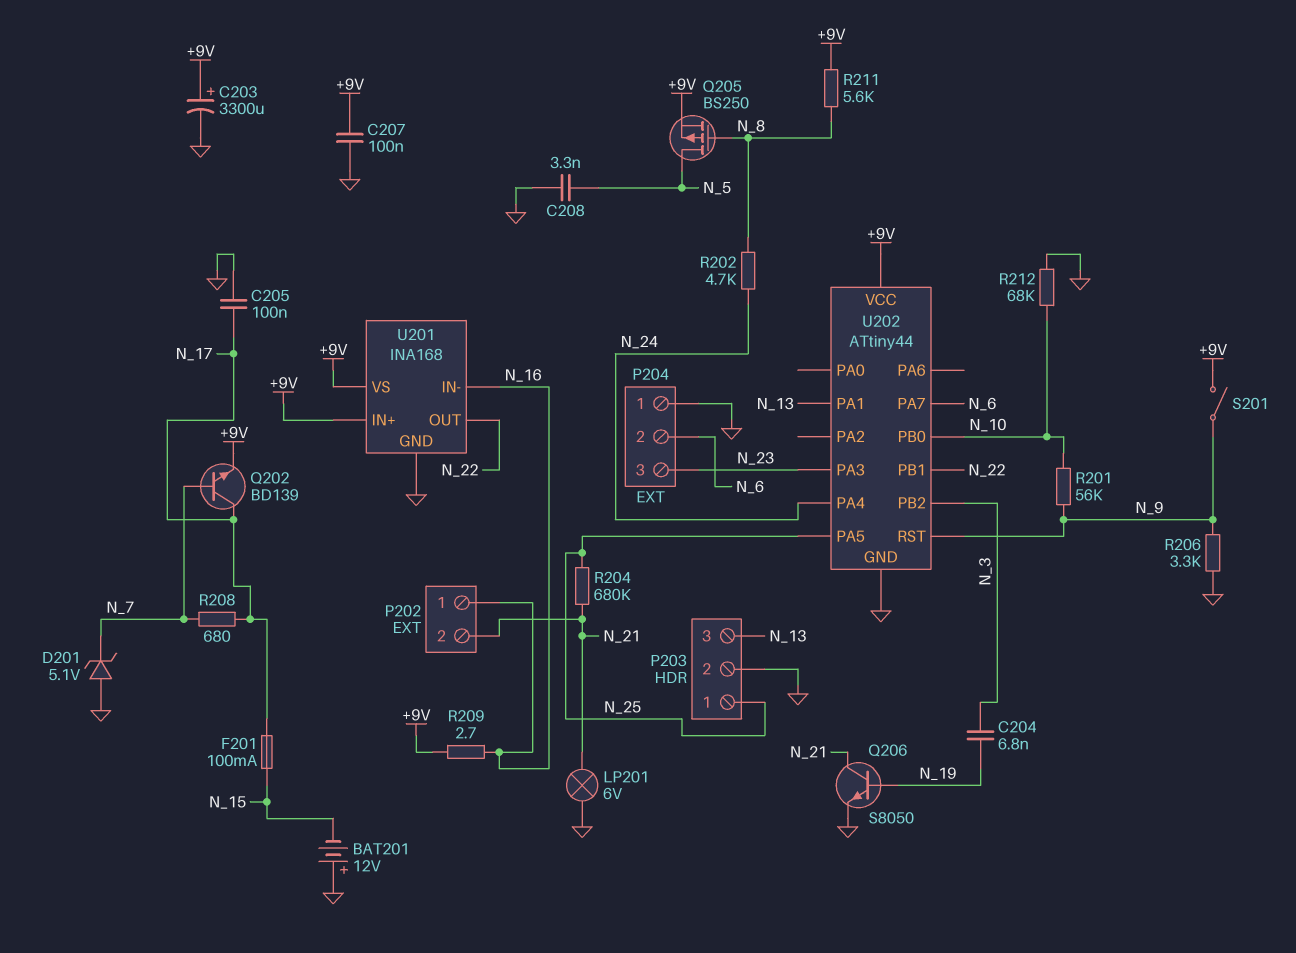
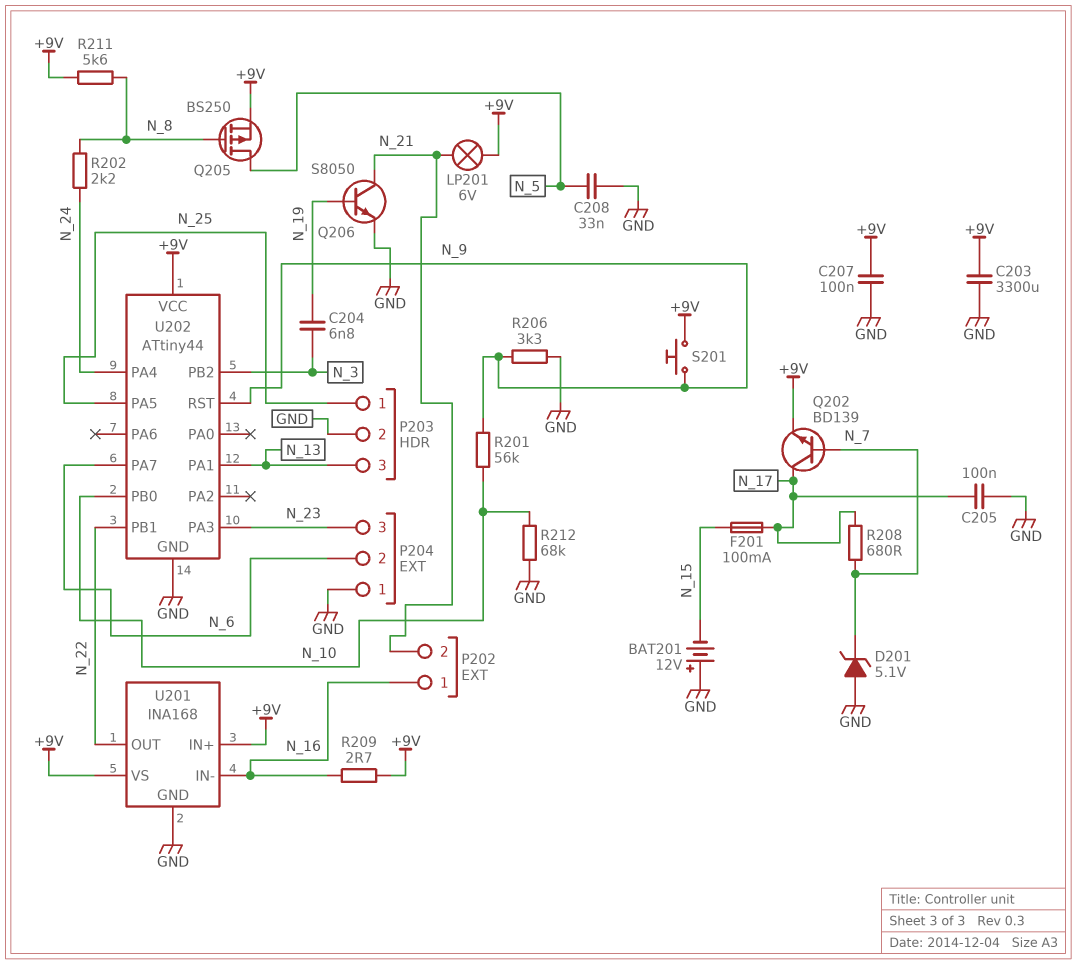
C203: 3300uF (plus +9V, minus GND) -> 3300uF (+9V, GND)
C208: 3.3nF (GND, N_5) -> 33nF (GND, N_5)
LP201: lamp 6V (GND, N_21) -> lamp 6V (+9V, N_21)
R202: 4.7k (N_8, N_24) -> 2.2k (N_8, N_24)
R204: 680k (N_21, N_25) -> none
S201: switch (+9V, N_9) -> button (+9V, N_9)

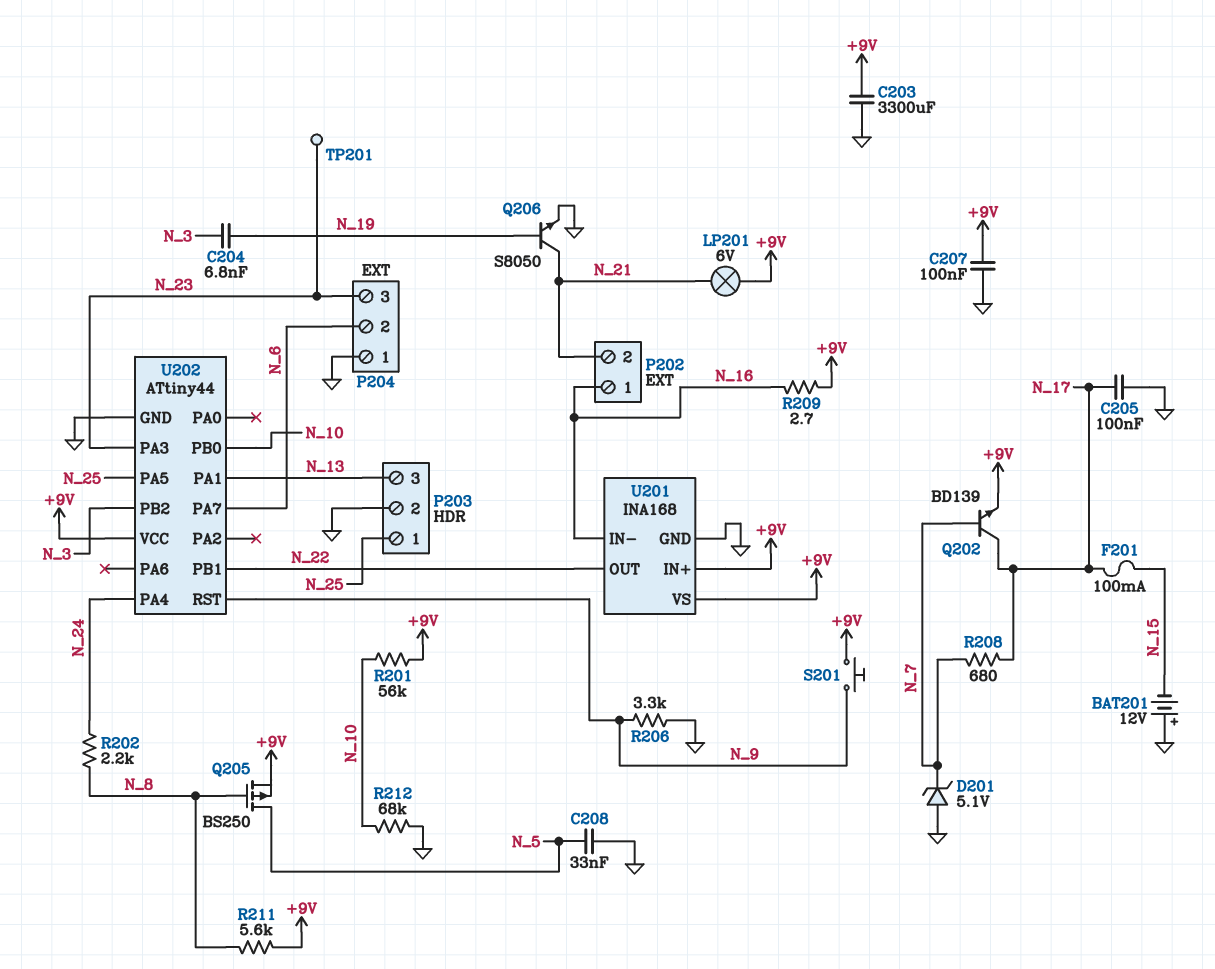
R201: 56k (N_9, N_10) -> 56k (+9V, N_10)
TP201: none -> test point (N_23)

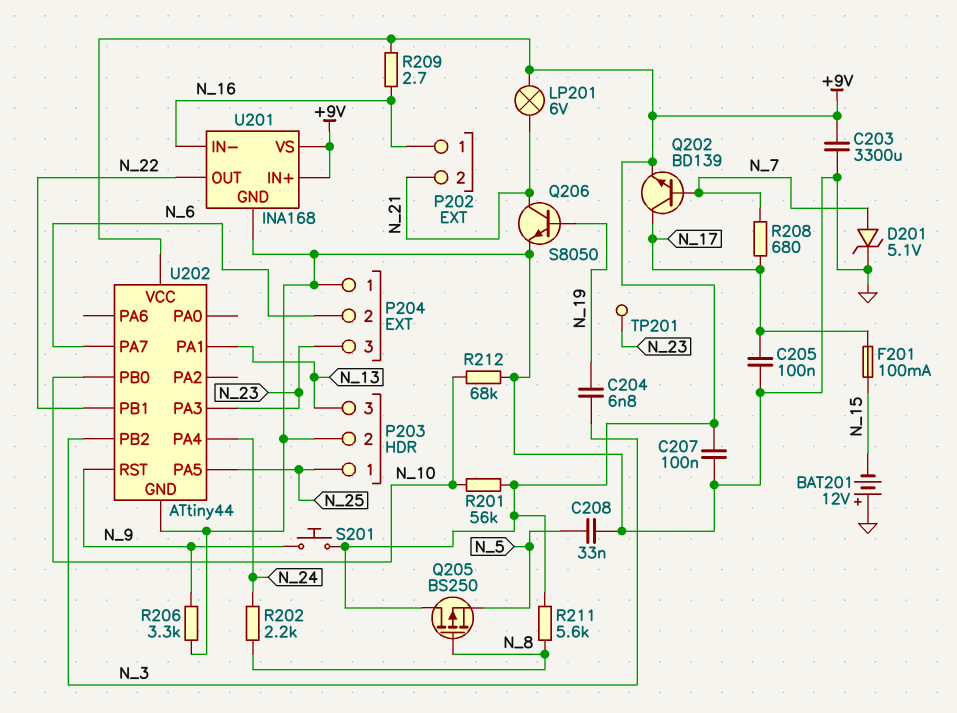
D201: zener 5.1V (A GND, K N_7) -> zener 5.1V (A N_7, K GND)
Q205: PMOS BS250 (G N_8, D N_5, S +9V) -> PMOS BS250 (G N_8, D +9V, S N_5)

